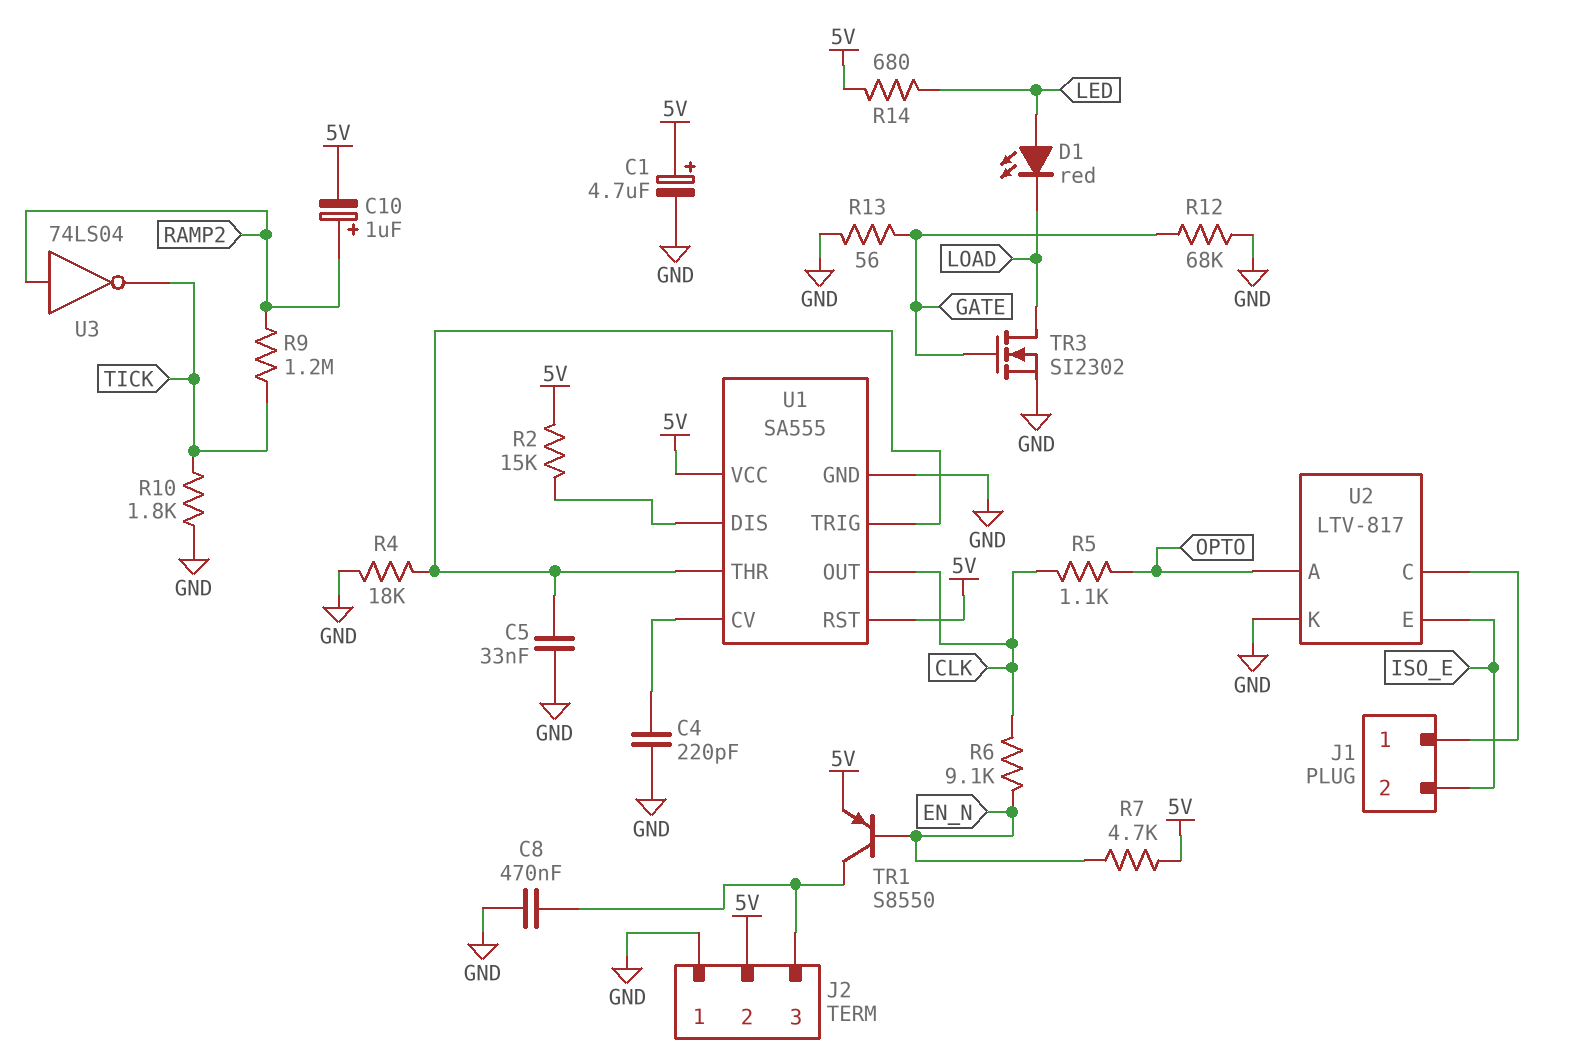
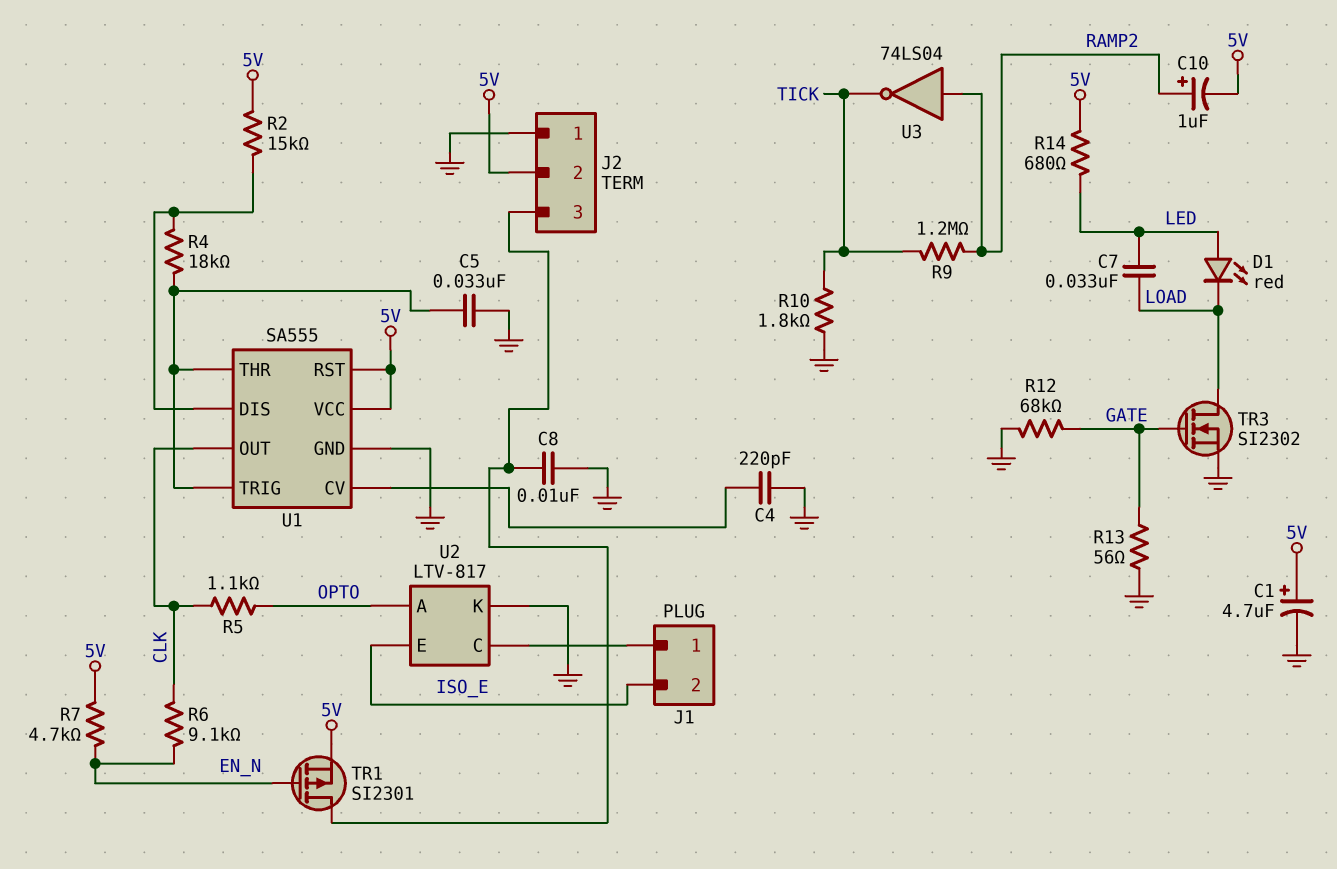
C7: none -> 33nF (LED, LOAD)
C8: 470nF (GND, J2/3) -> 10nF (GND, J2/3)
R4: 18k (GND, U1/THR) -> 18k (U1/DIS, U1/THR)
TR1: PNP S8550 (B EN_N, C J2/3, E 5V) -> PMOS SI2301 (G EN_N, D J2/3, S 5V)

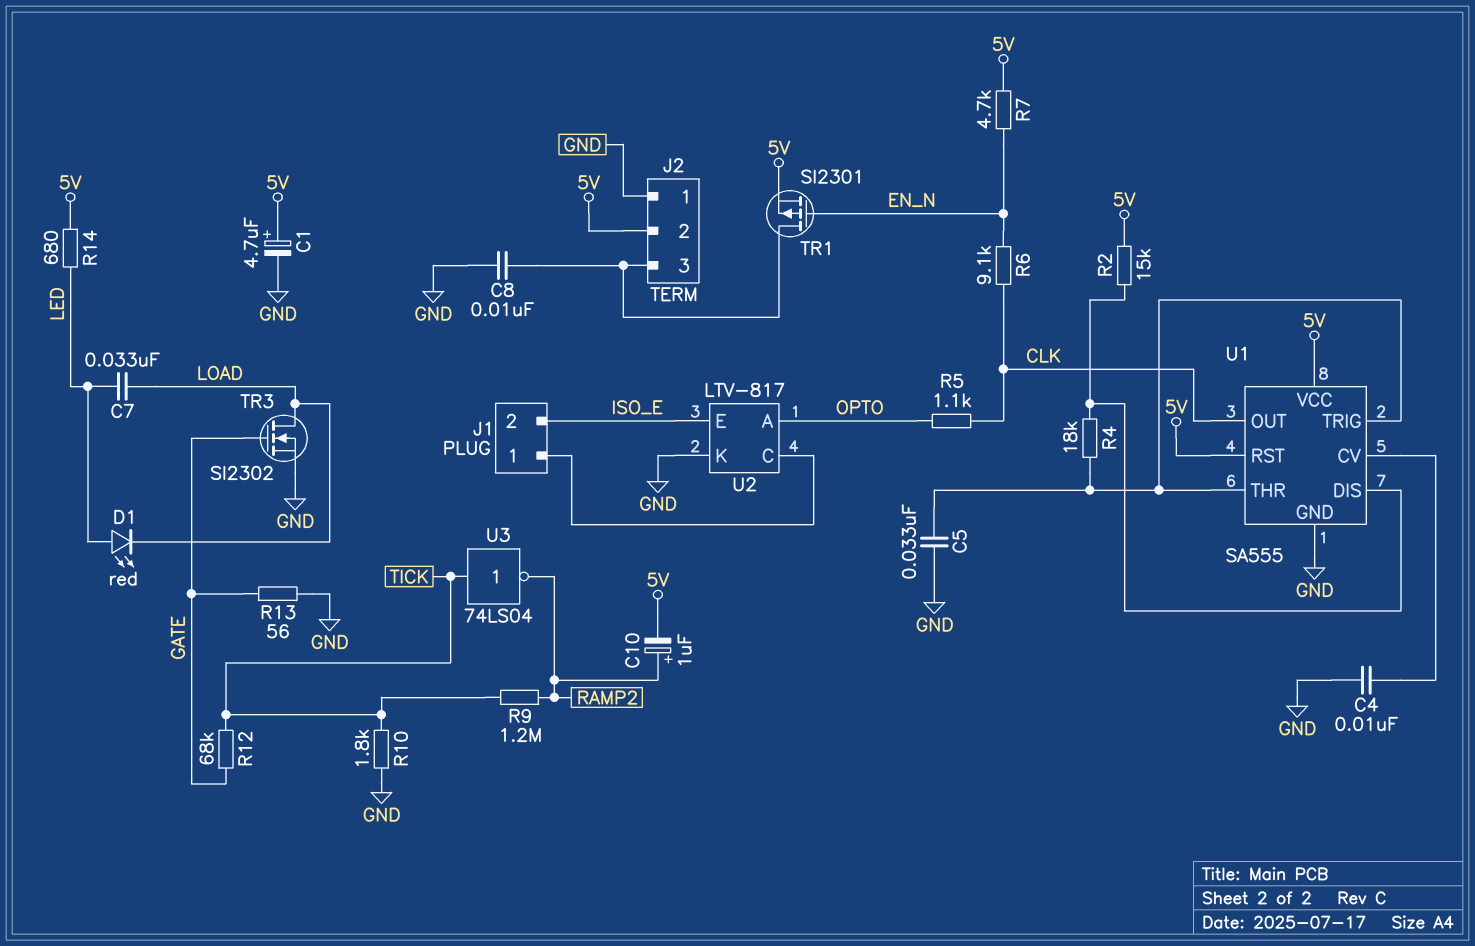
C4: 220pF (GND, U1/CV) -> 10nF (GND, U1/CV)
R12: 68k (GATE, GND) -> 68k (GATE, TICK)
U3: NOT 74LS04 (in RAMP2, out TICK) -> NOT 74LS04 (in TICK, out RAMP2)

